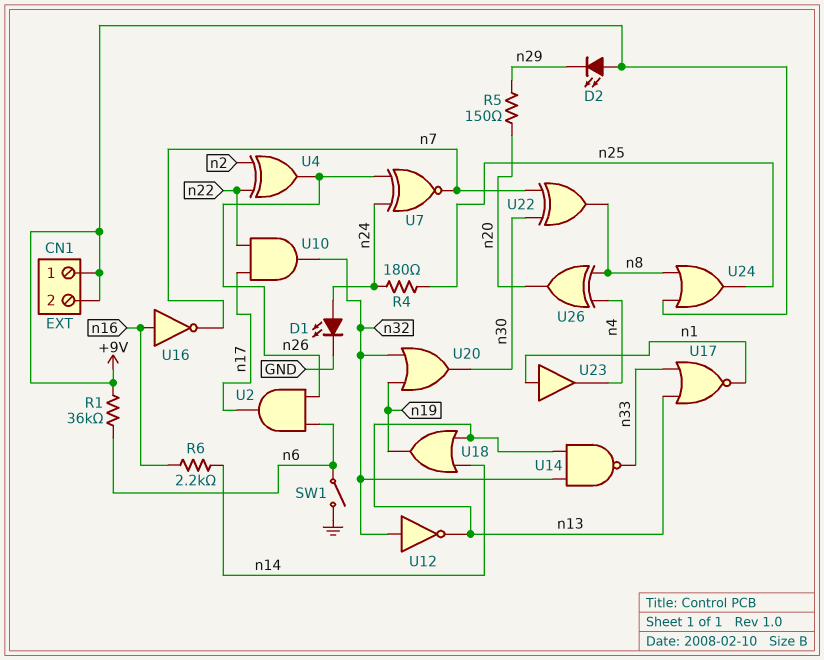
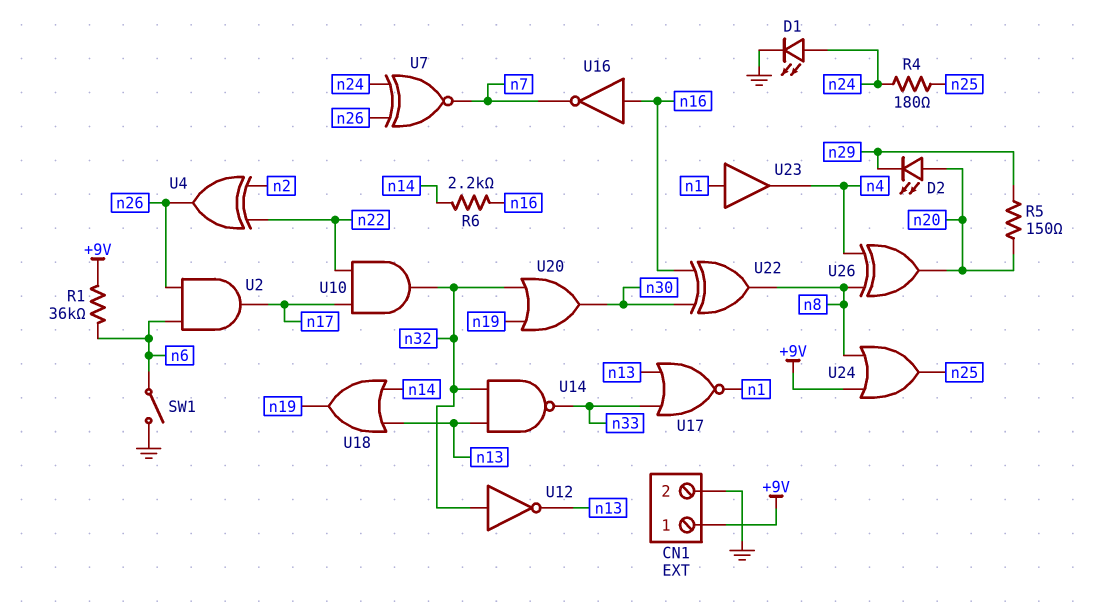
CN1 pin 2: +9V -> GND
D2: LED (A +9V, K n29) -> LED (A n20, K n29)
U22: XOR (in n7, in n30, out n8) -> XOR (in n16, in n30, out n8)

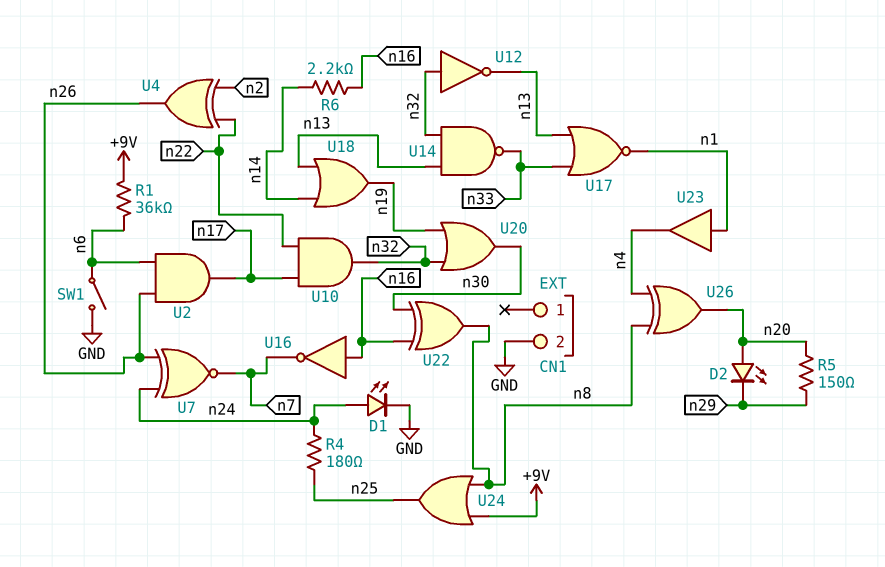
CN1 pin 1: +9V -> none

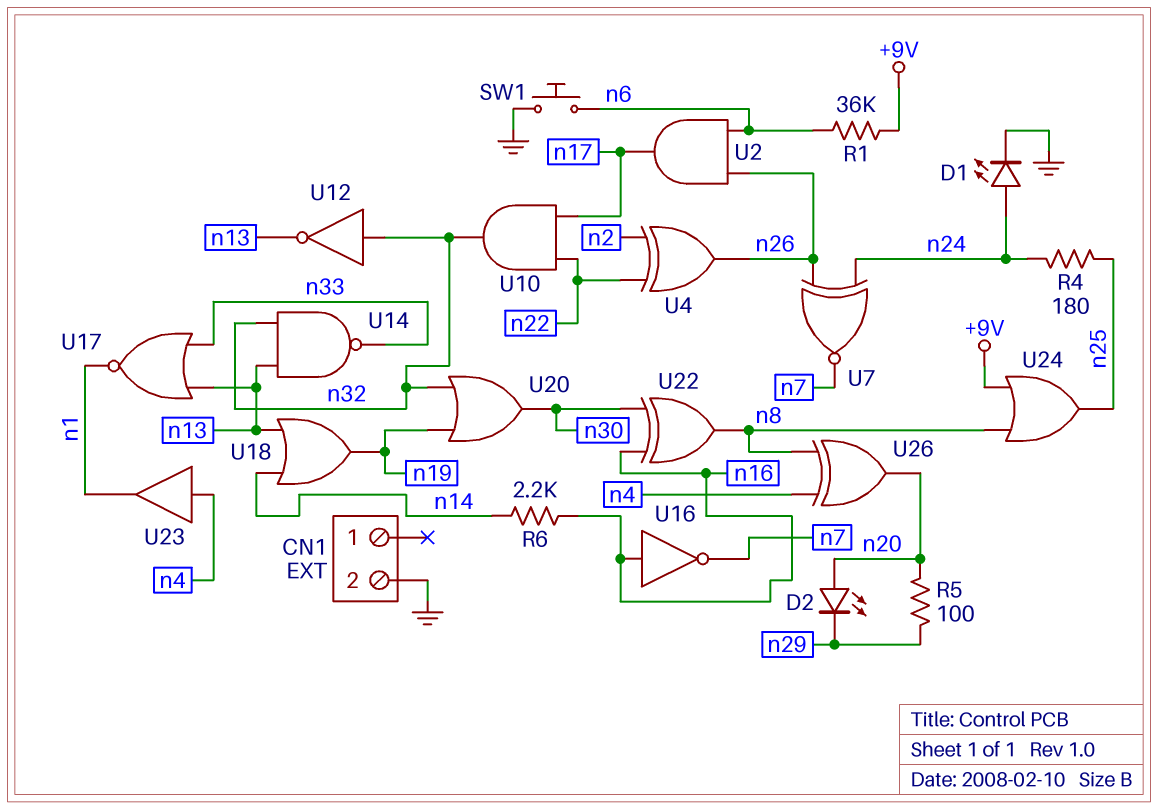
R5: 150 (n20, n29) -> 100 (n20, n29)
SW1: switch (GND, n6) -> button (GND, n6)
U23: buffer (in n1, out n4) -> buffer (in n4, out n1)

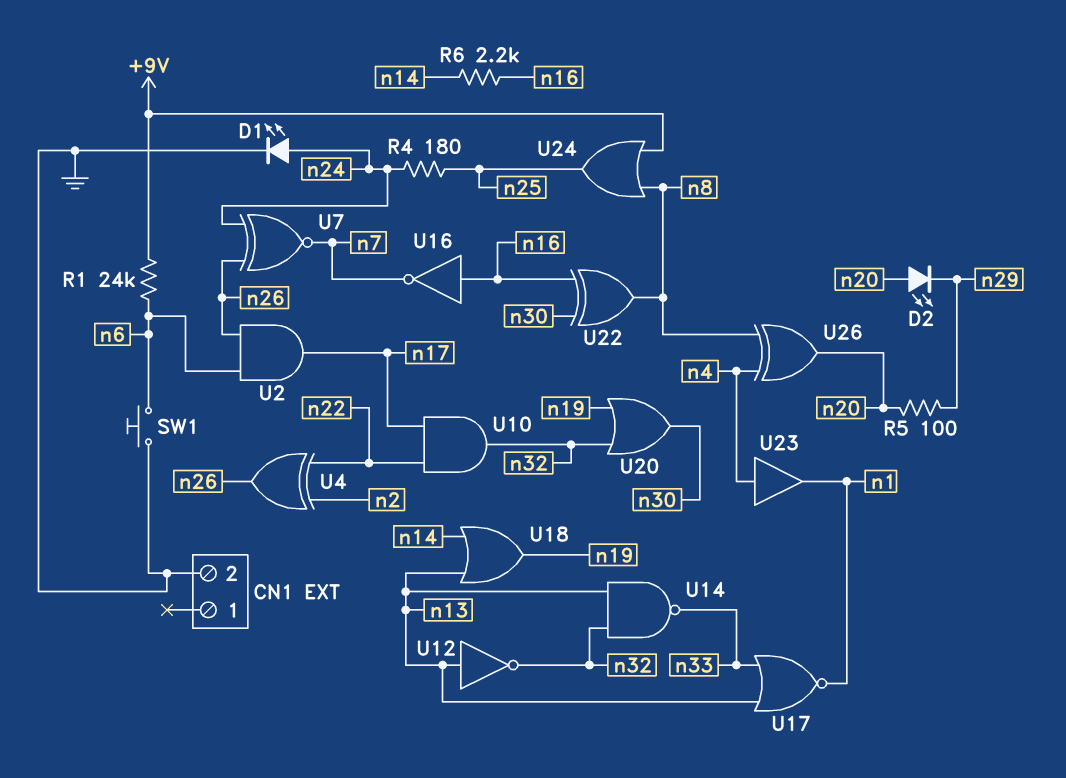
R1: 36k (+9V, n6) -> 24k (+9V, n6)
U12: NOT (in n32, out n13) -> NOT (in n13, out n32)

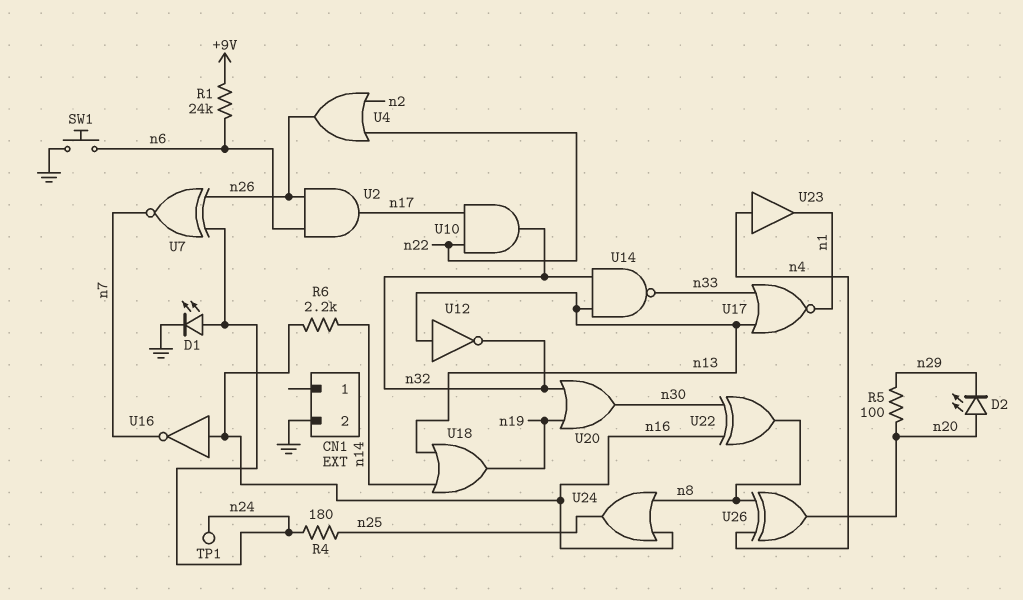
TP1: none -> test point (n24)
U4: XOR (in n2, in n22, out n26) -> OR (in n2, in n22, out n26)
U24: OR (in +9V, in n8, out n25) -> OR (in n8, in n16, out n25)

